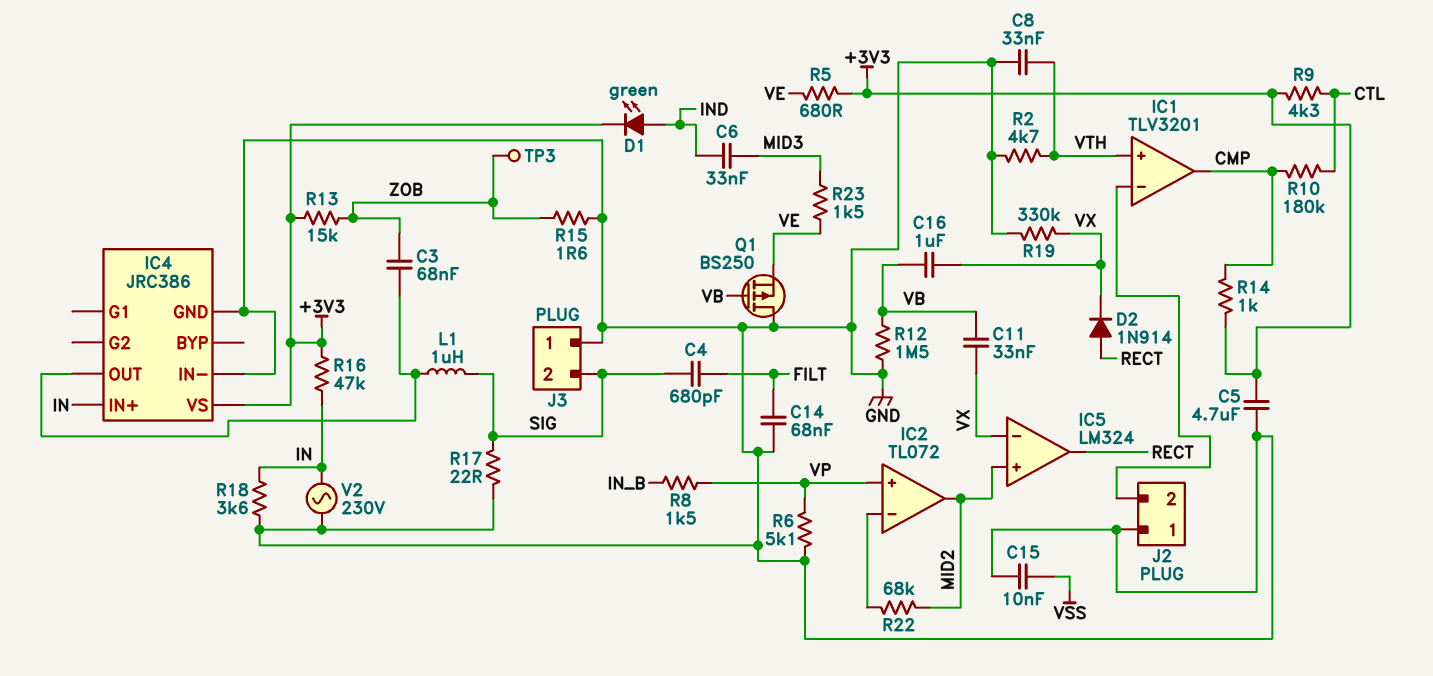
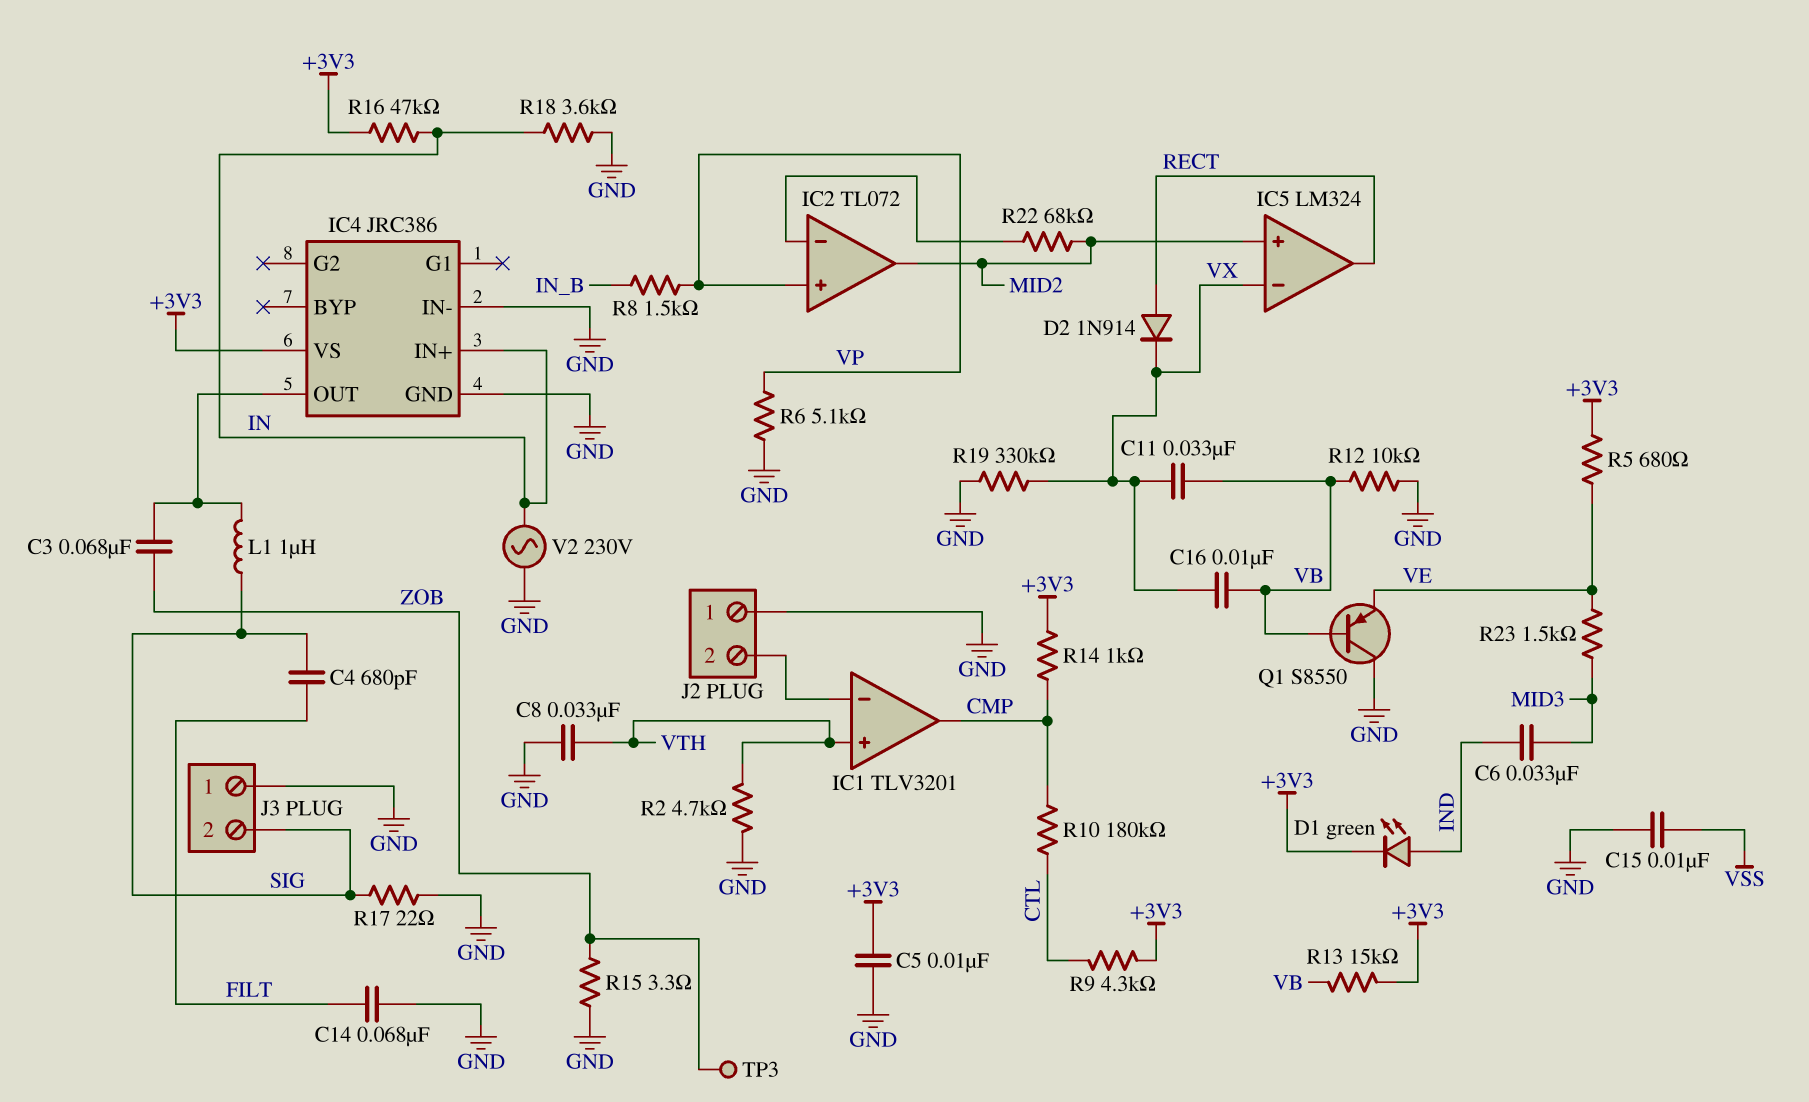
C5: 4.7uF (+3V3, GND) -> 10nF (+3V3, GND)
C16: 1uF (VB, VX) -> 10nF (VB, VX)
Q1: PMOS BS250 (G VB, D GND, S VE) -> PNP S8550 (B VB, C GND, E VE)
R12: 1.5M (GND, VB) -> 10k (GND, VB)
R13: 15k (+3V3, ZOB) -> 15k (+3V3, VB)
R15: 1.6 (GND, ZOB) -> 3.3 (GND, ZOB)

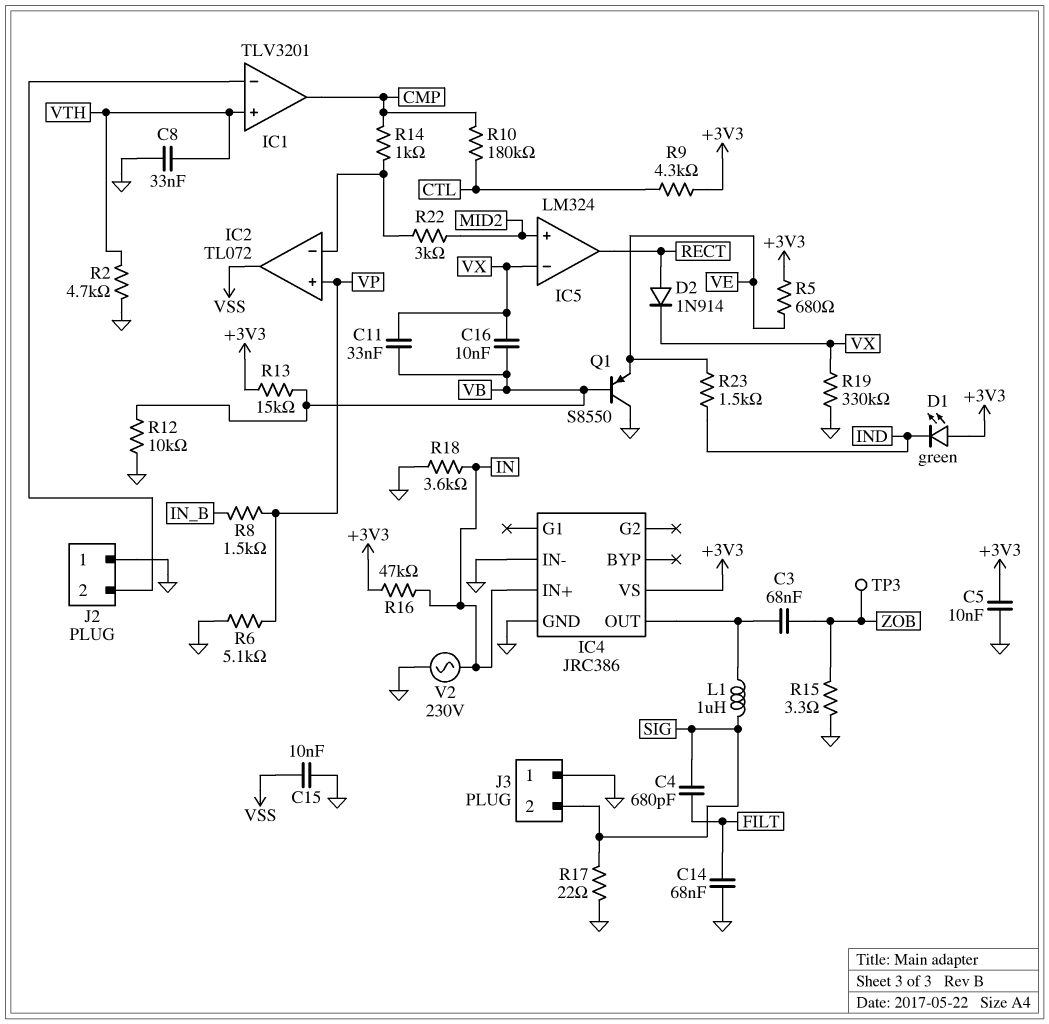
C6: 33nF (IND, MID3) -> none
D1: LED green (A IND, K +3V3) -> LED green (A +3V3, K IND)
IC2 pin out: MID2 -> VSS
R14: 1k (+3V3, CMP) -> 1k (CMP, IC2/in-)
R22: 68k (IC2/in-, MID2) -> 3k (IC2/in-, MID2)
R23: 1.5k (MID3, VE) -> 1.5k (IND, VE)

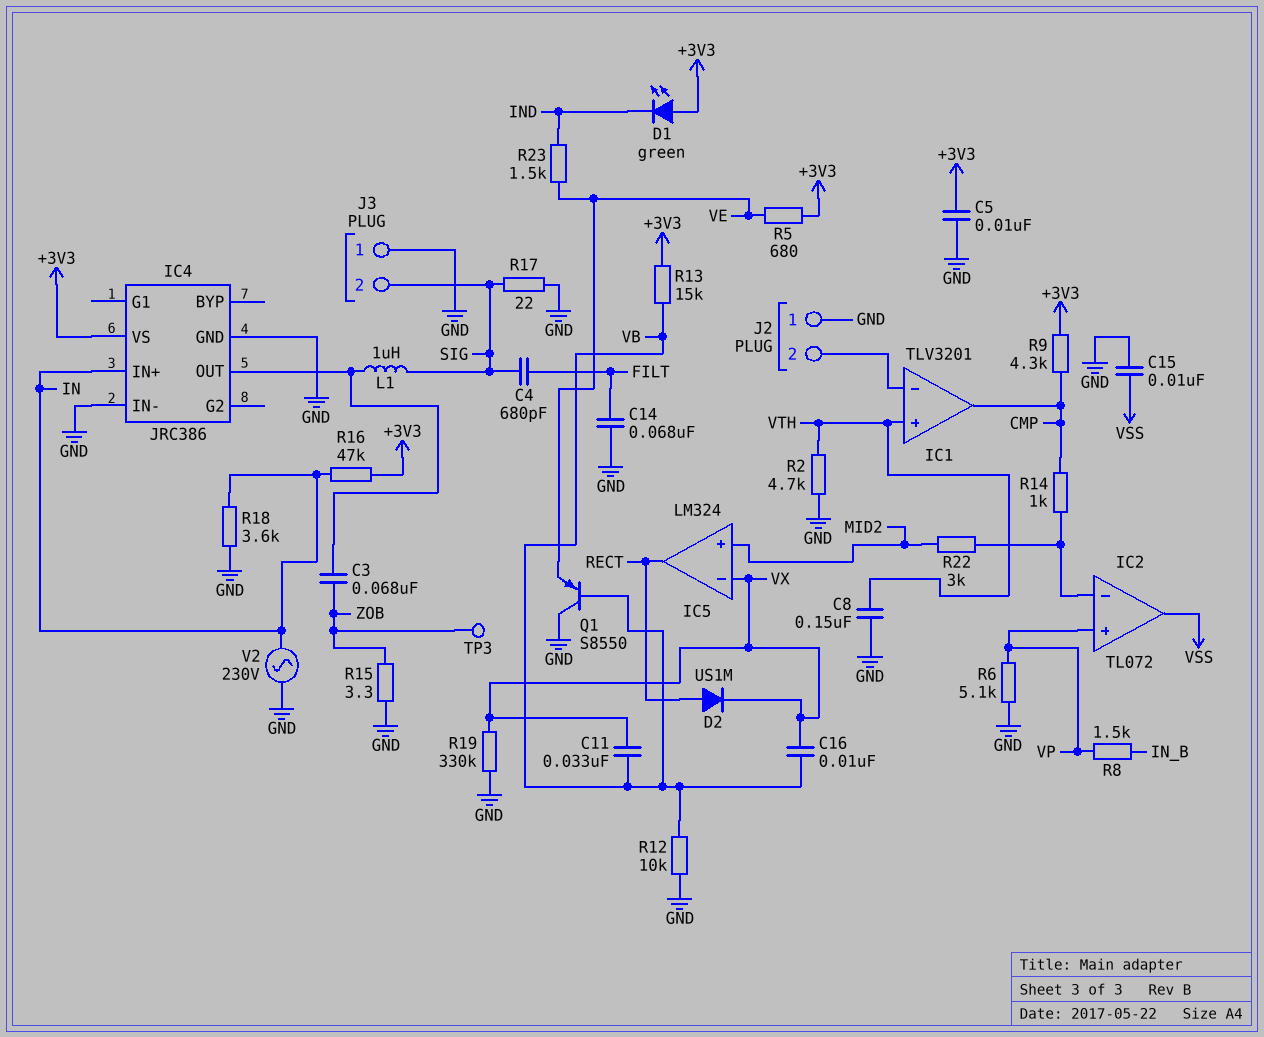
C8: 33nF (GND, VTH) -> 150nF (GND, VTH)
D2: diode 1N914 (A RECT, K VX) -> diode US1M (A RECT, K VX)
R9: 4.3k (+3V3, CTL) -> 4.3k (+3V3, CMP)
R10: 180k (CMP, CTL) -> none

